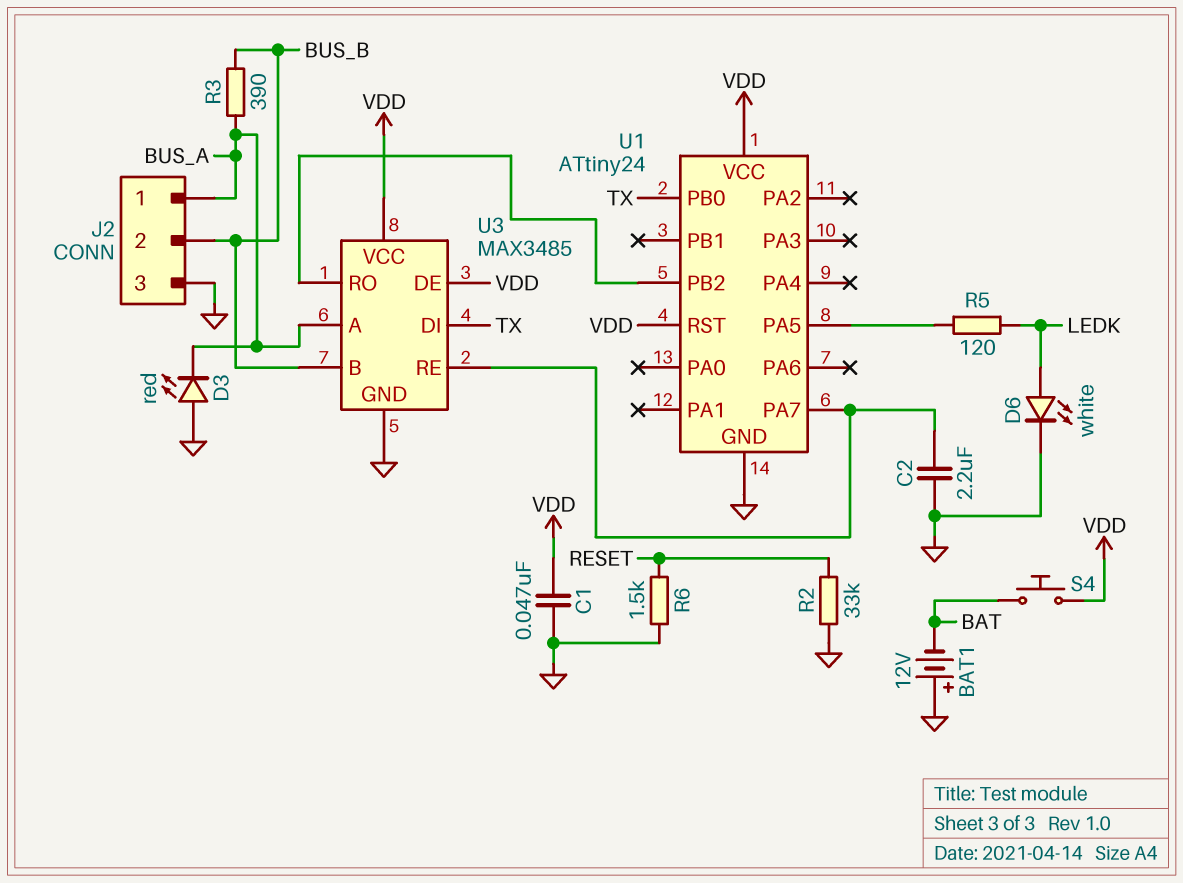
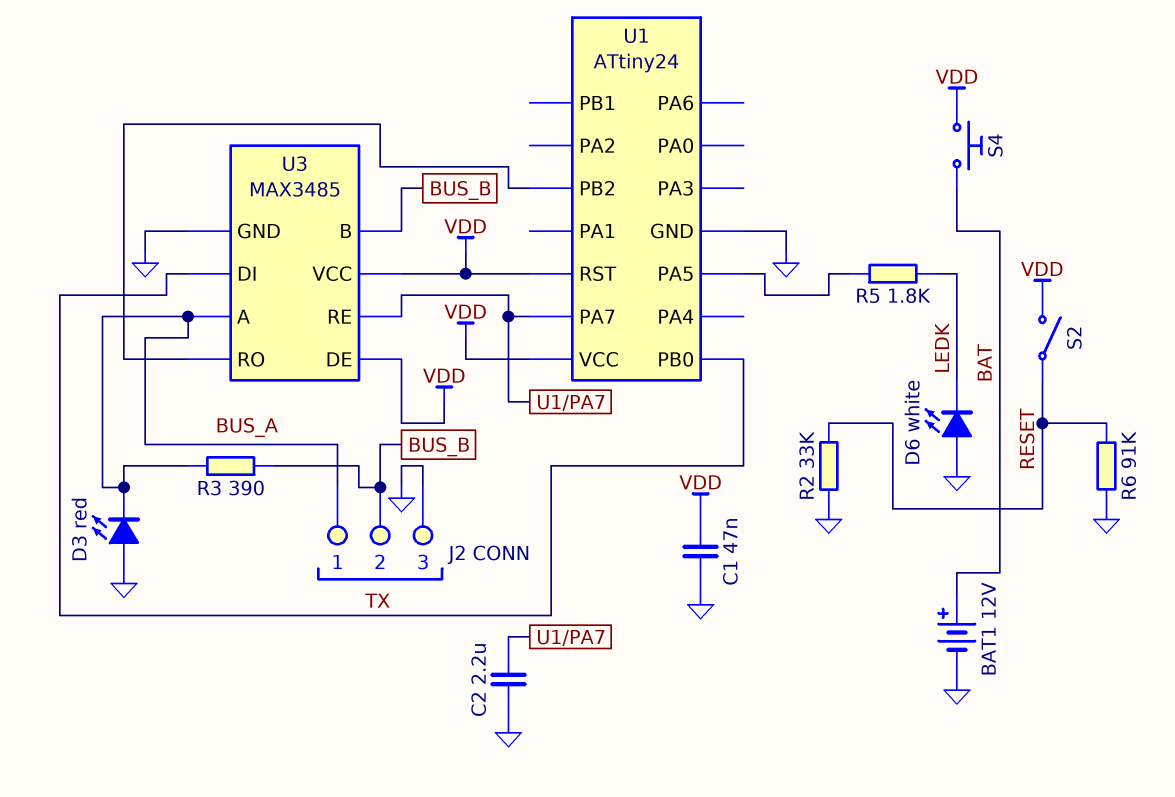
BAT1: 12V (plus GND, minus BAT) -> 12V (plus BAT, minus GND)
D6: LED white (A LEDK, K GND) -> LED white (A GND, K LEDK)
R5: 120 (LEDK, U1/PA5) -> 1.8k (LEDK, U1/PA5)
R6: 1.5k (GND, RESET) -> 91k (GND, RESET)
S2: none -> switch (RESET, VDD)

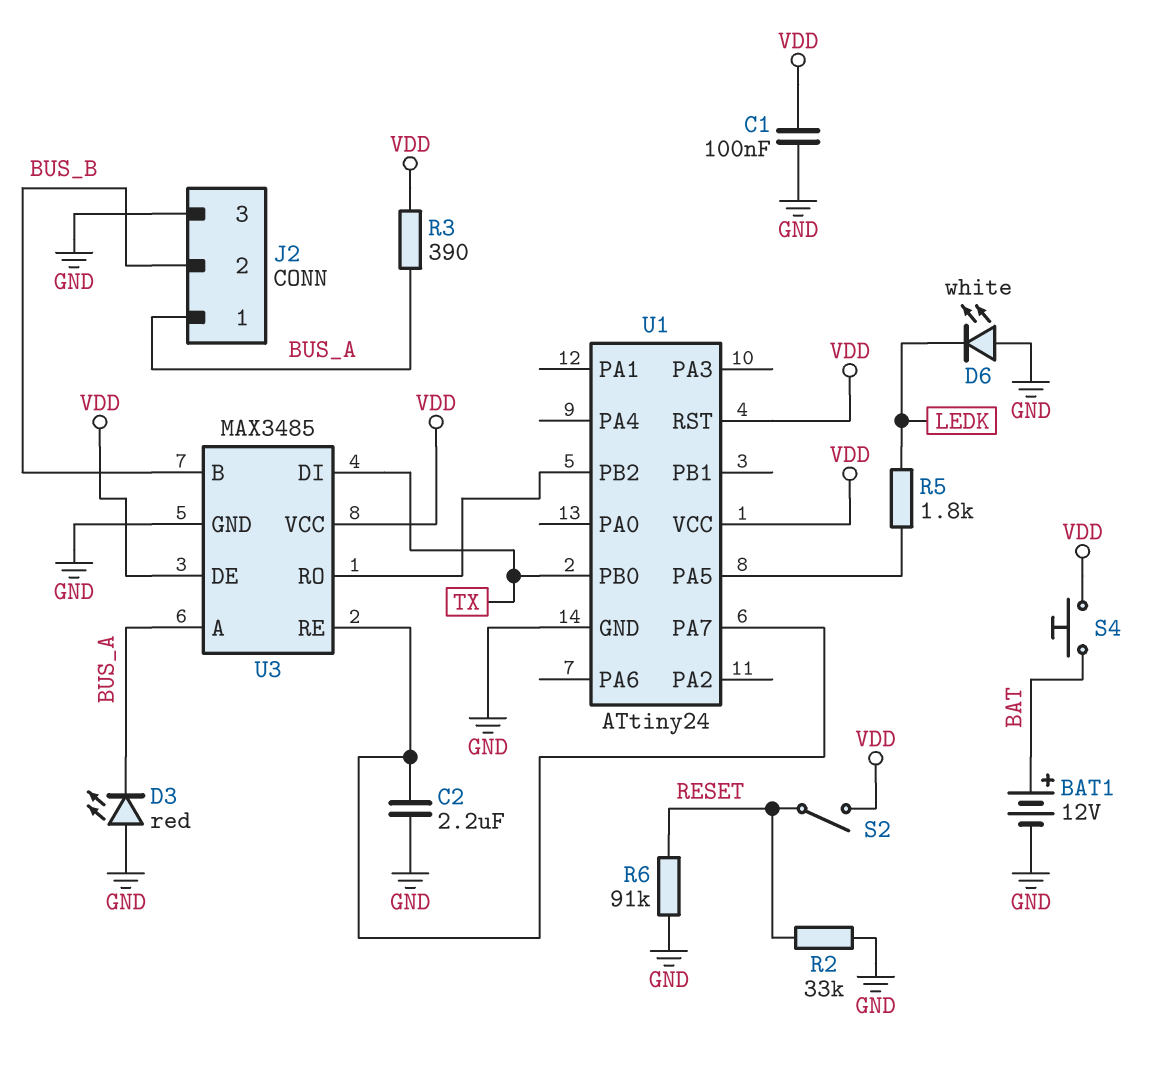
C1: 47nF (GND, VDD) -> 100nF (GND, VDD)
R3: 390 (BUS_A, BUS_B) -> 390 (BUS_A, VDD)

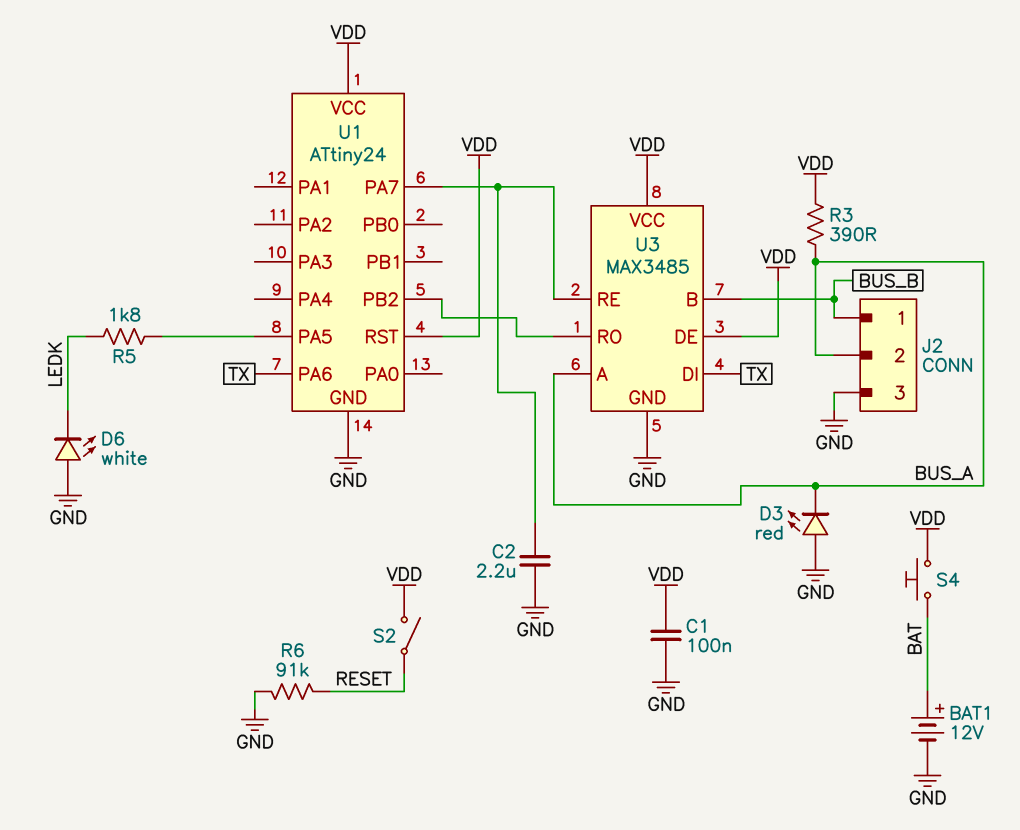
J2 pin 1: BUS_A -> BUS_B
J2 pin 2: BUS_B -> BUS_A
R2: 33k (GND, RESET) -> none
U1 pin PA6: none -> TX
U1 pin PB0: TX -> none

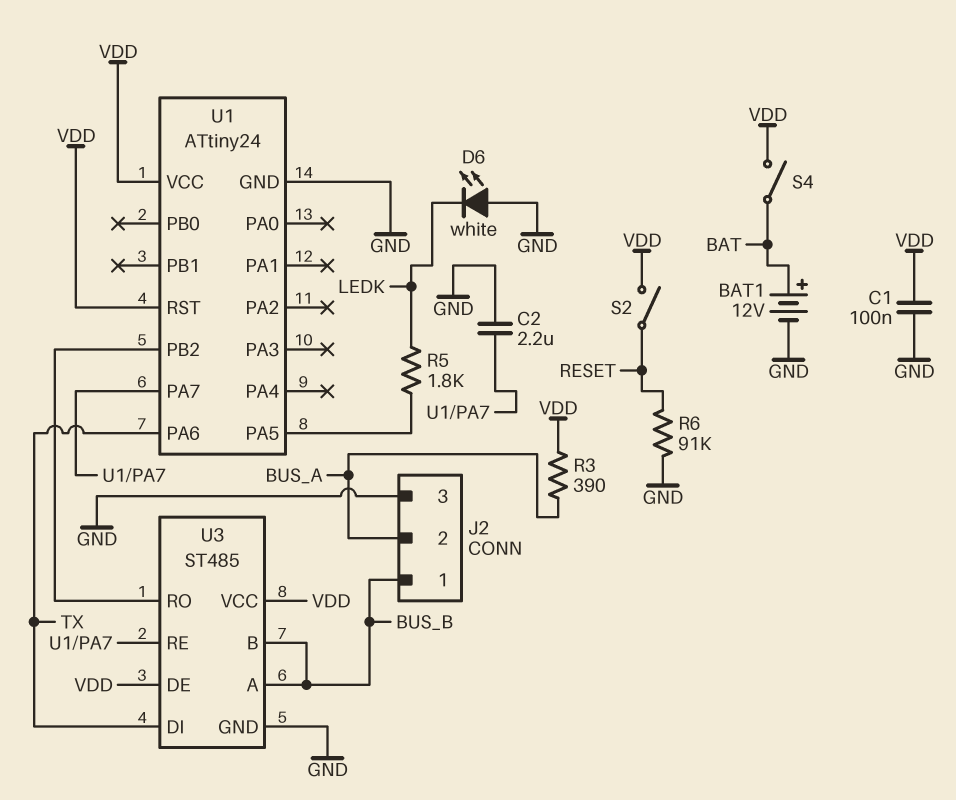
D3: LED red (A GND, K BUS_A) -> none
S4: button (BAT, VDD) -> switch (BAT, VDD)
U3: MAX3485 -> ST485
U3 pin A: BUS_A -> BUS_B

